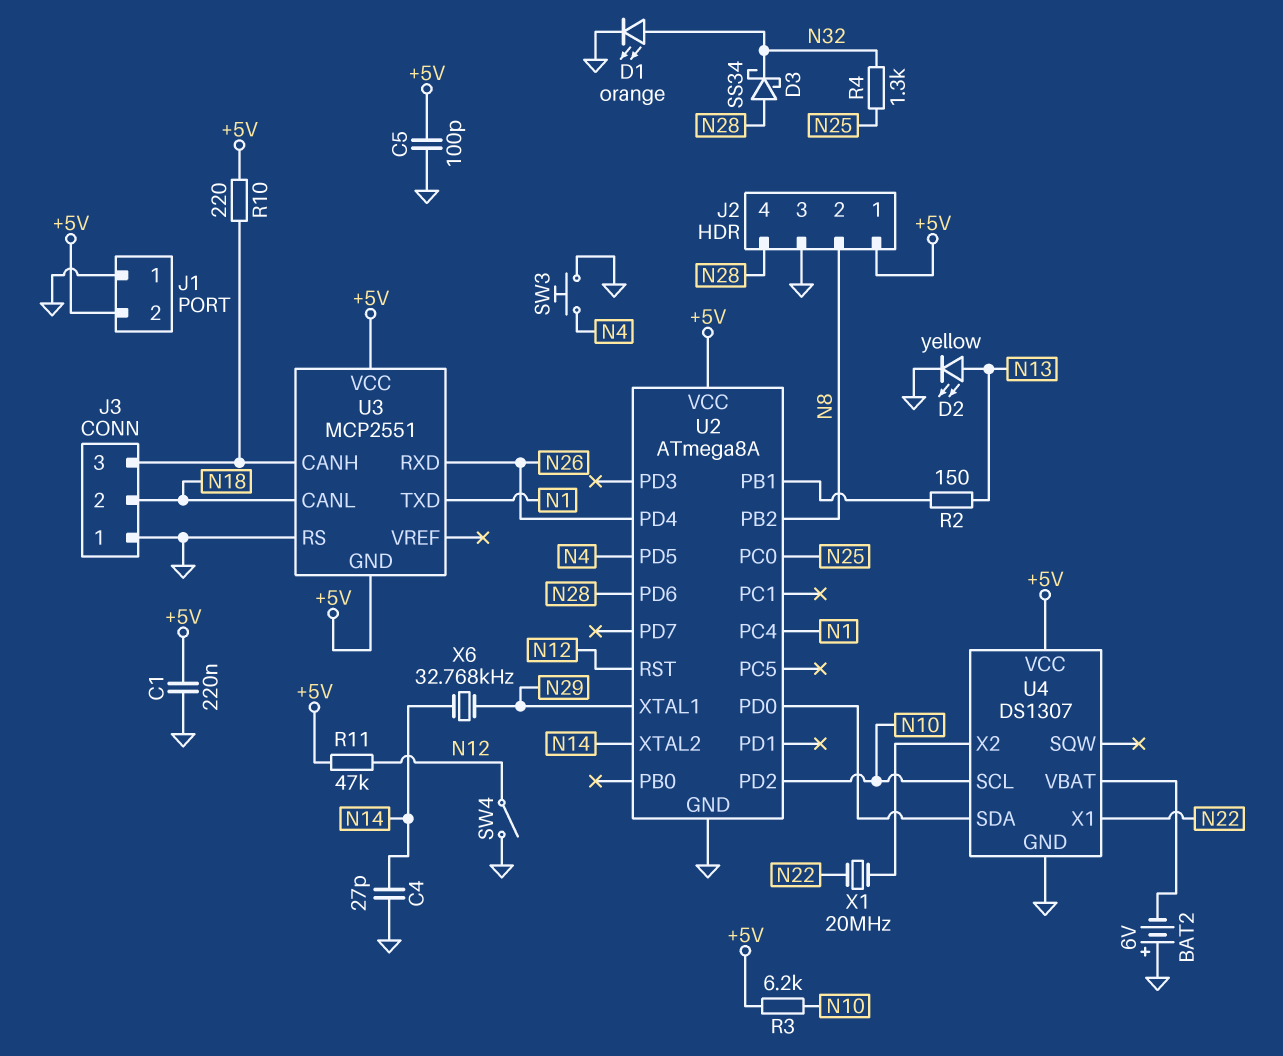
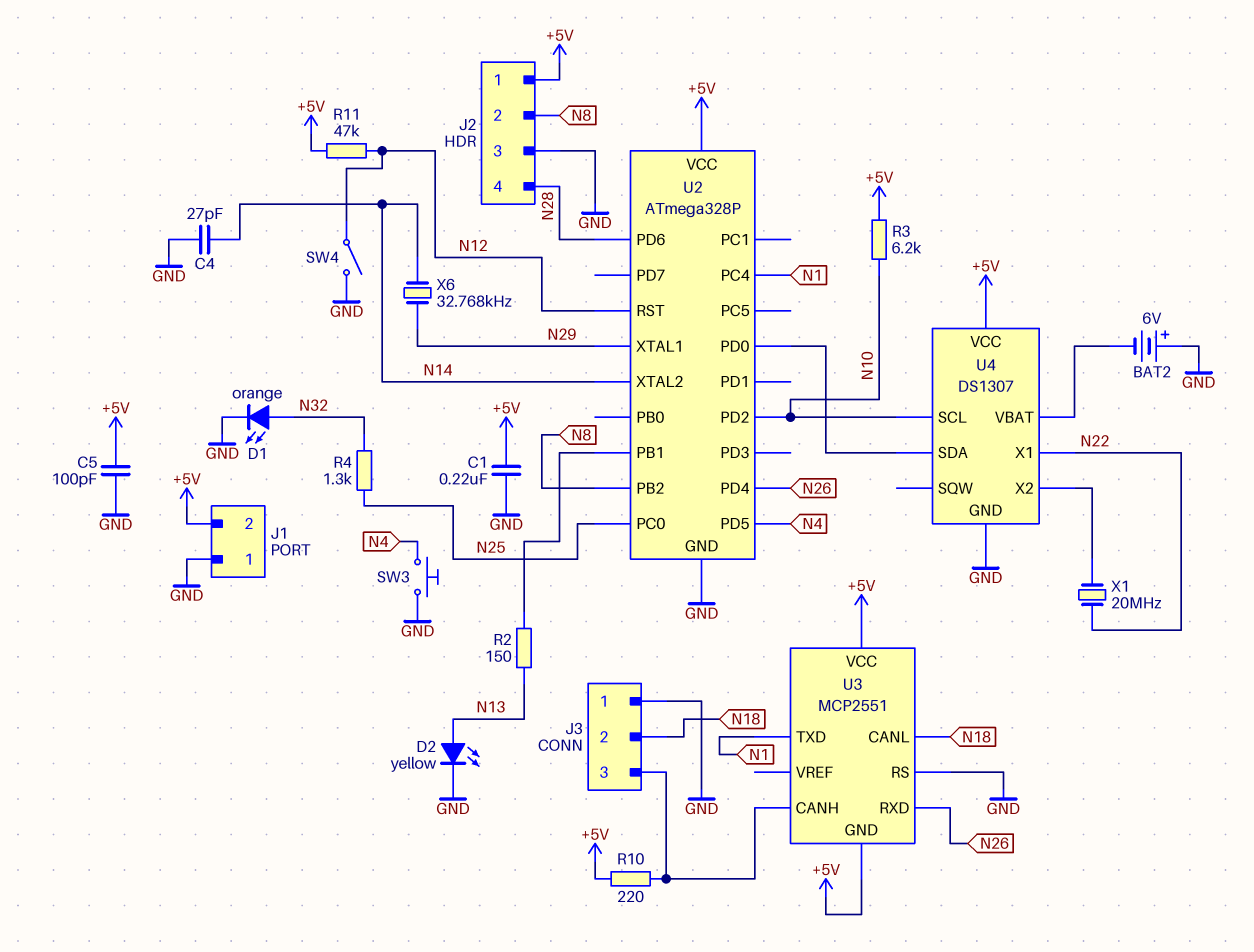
D3: schottky SS34 (A N28, K N32) -> none
U2: ATmega8A -> ATmega328P

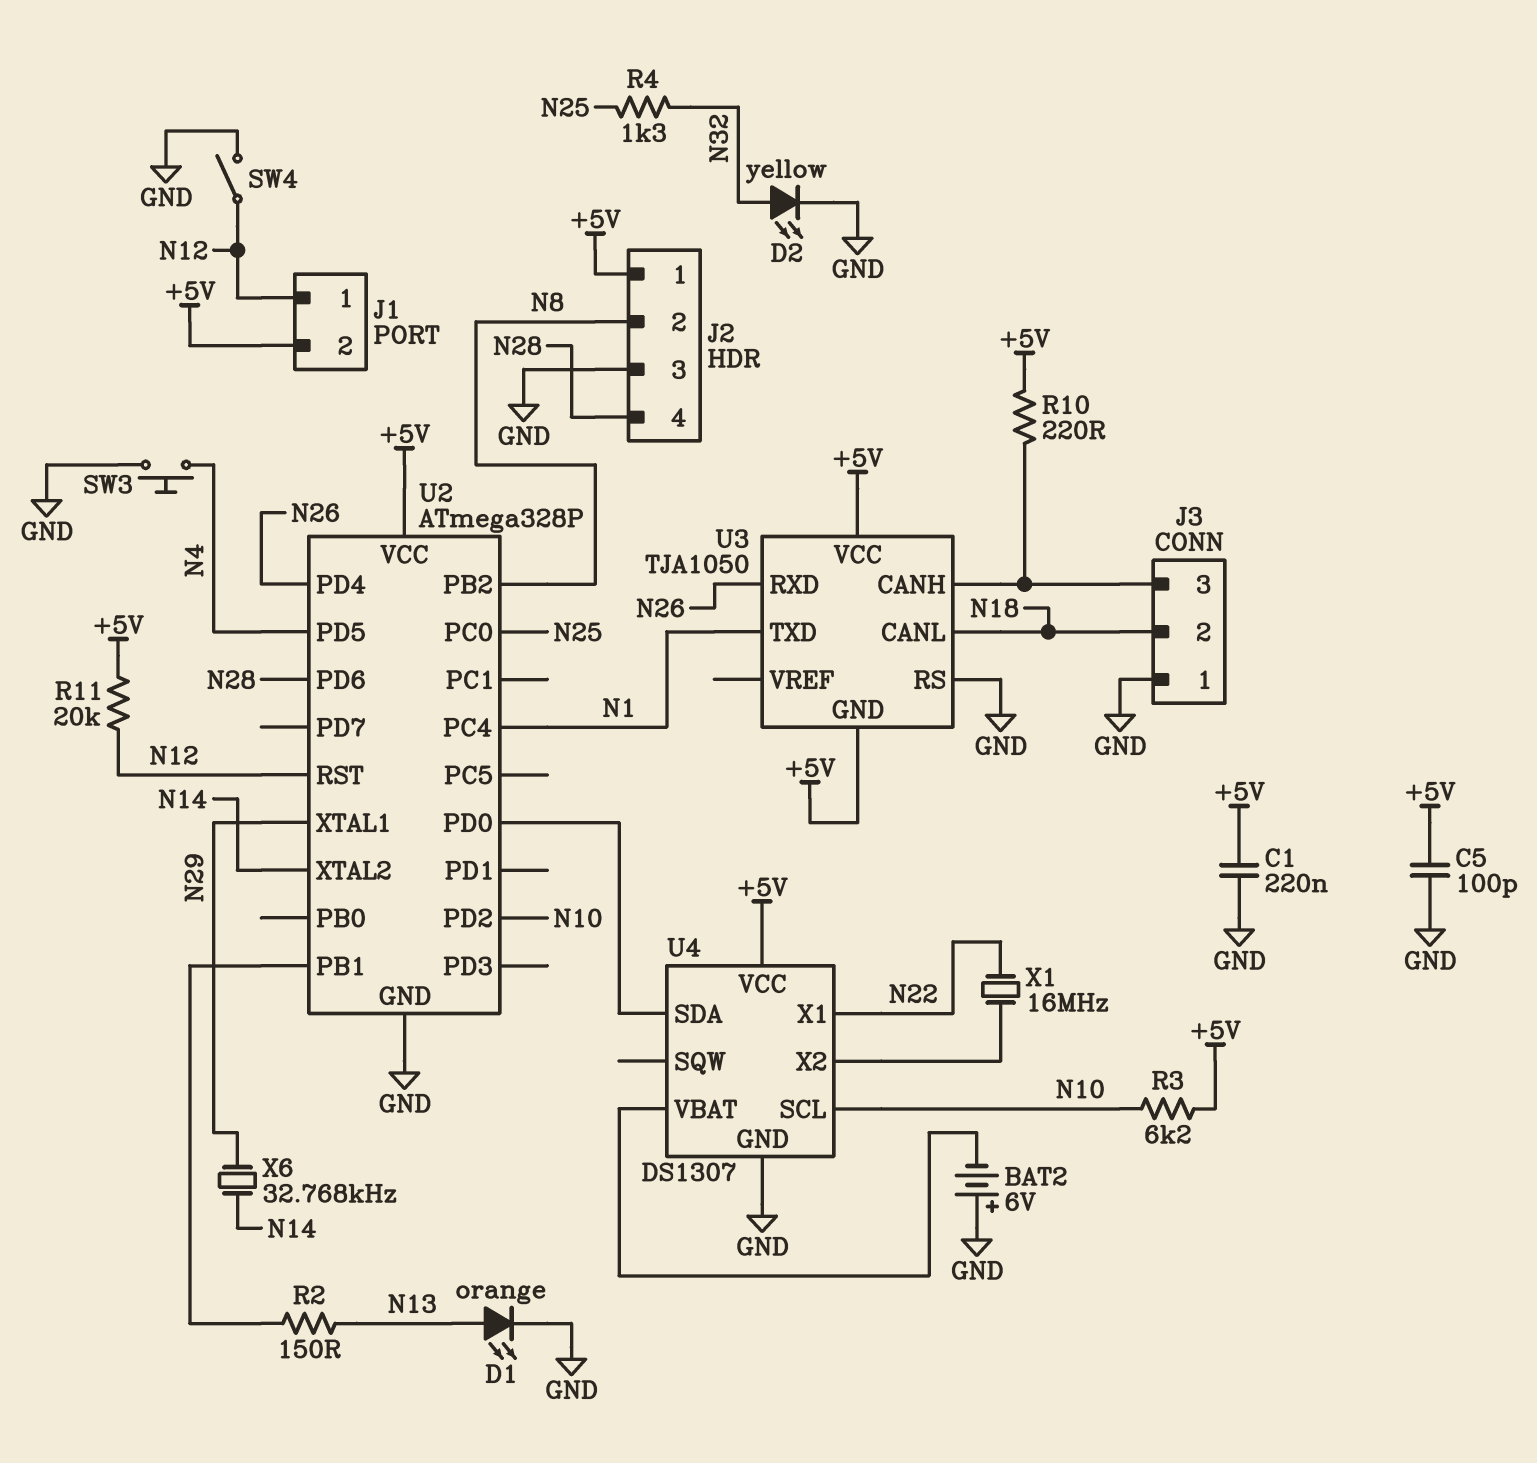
C4: 27pF (GND, N14) -> none
D1: LED orange (A N32, K GND) -> LED orange (A N13, K GND)
D2: LED yellow (A N13, K GND) -> LED yellow (A N32, K GND)
J1 pin 1: GND -> N12
R11: 47k (+5V, N12) -> 20k (+5V, N12)
U3: MCP2551 -> TJA1050
X1: 20MHz (N22, U4/X2) -> 16MHz (N22, U4/X2)

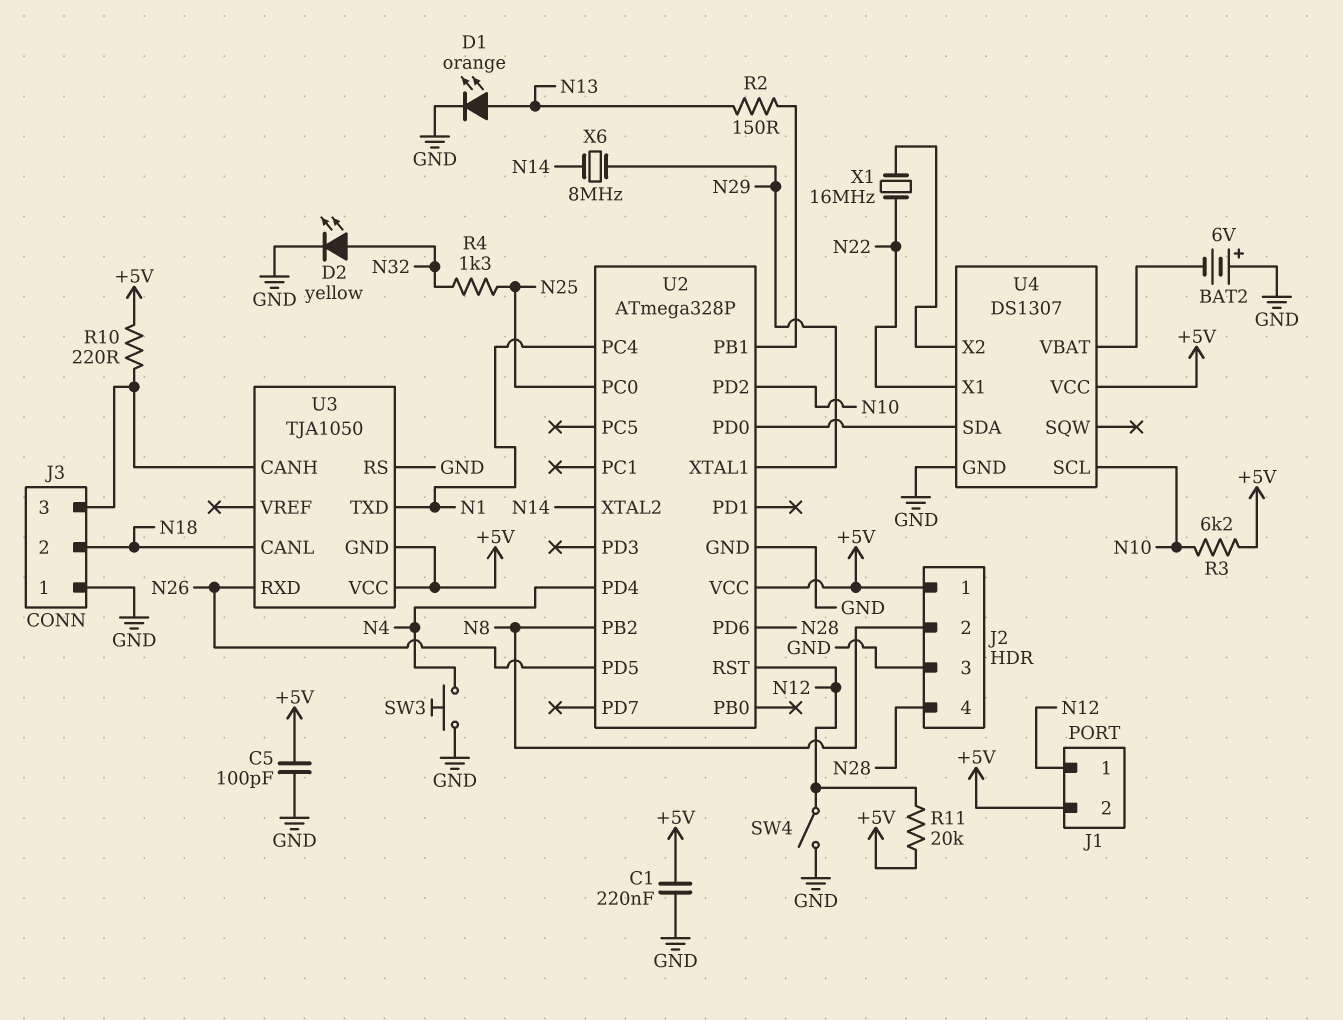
U2 pin PD4: N26 -> N4
U2 pin PD5: N4 -> N26
X6: 32.768kHz (N14, N29) -> 8MHz (N14, N29)

